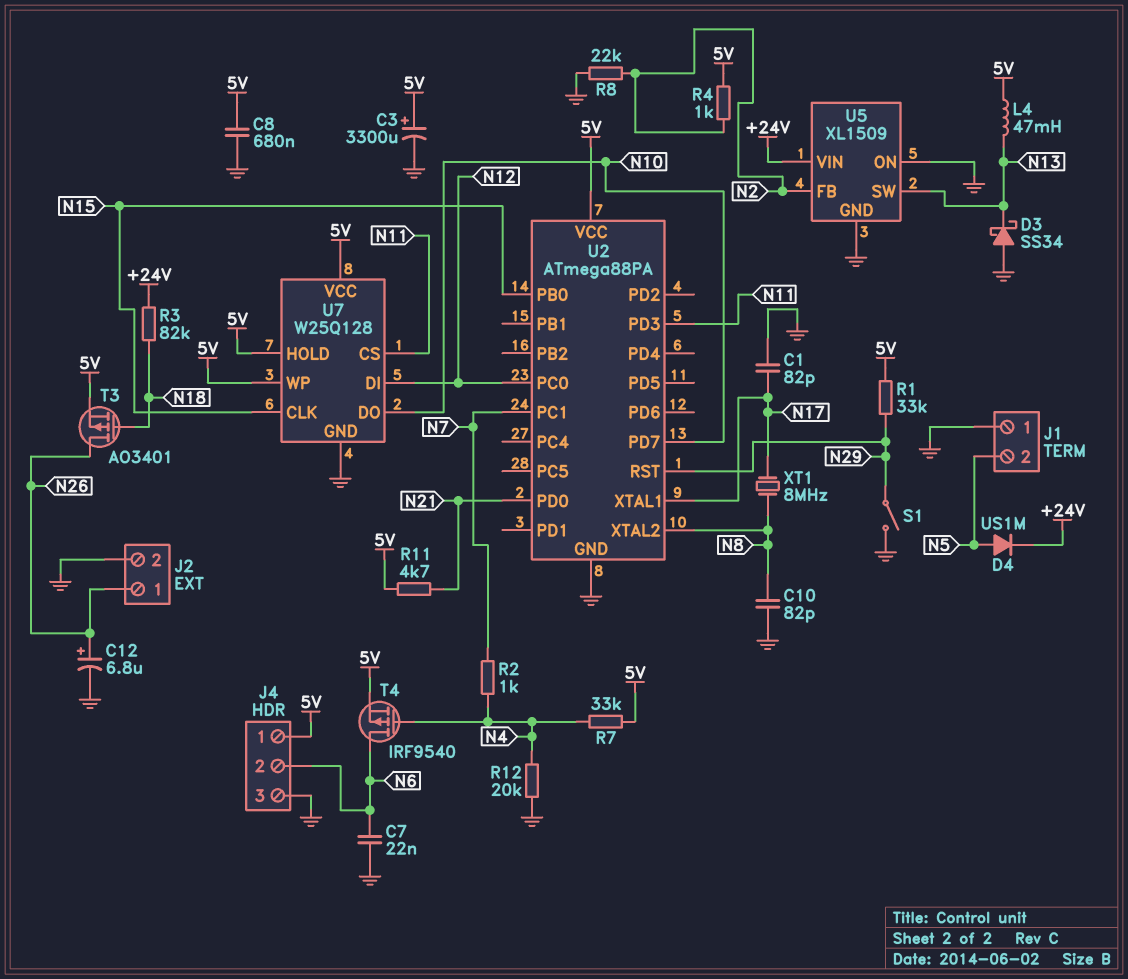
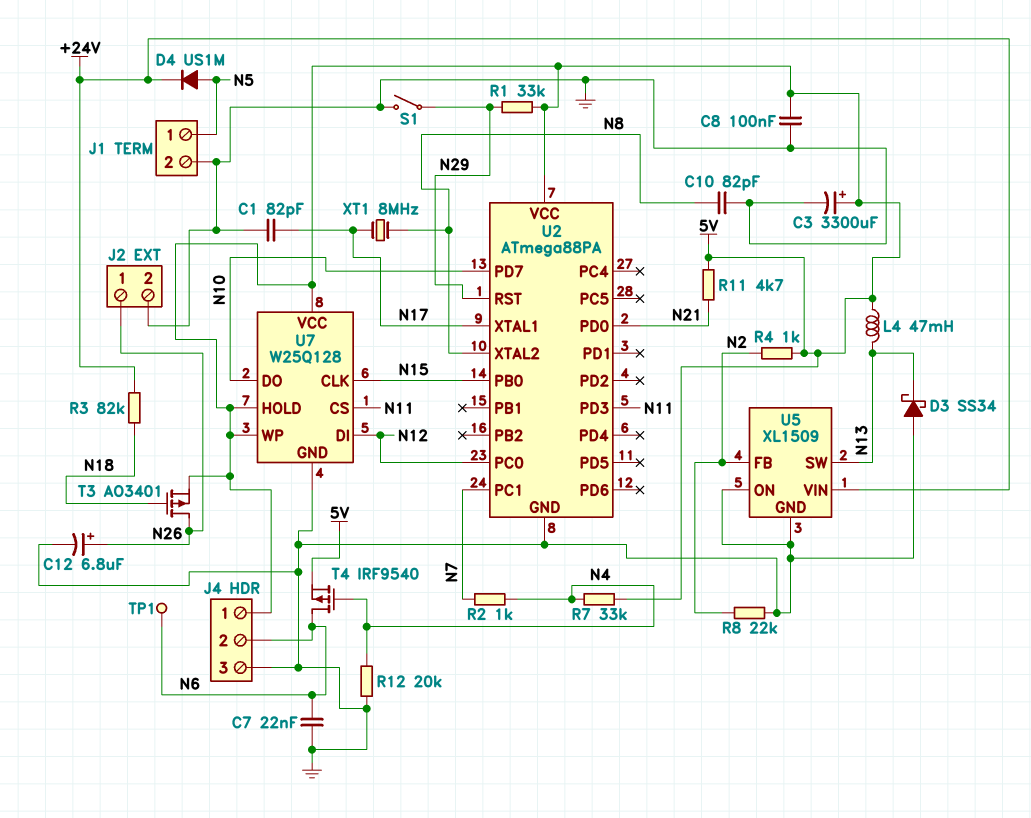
C8: 680nF (5V, GND) -> 100nF (5V, GND)
J1 pin 1: GND -> N5
J1 pin 2: N5 -> GND
TP1: none -> test point (N6)

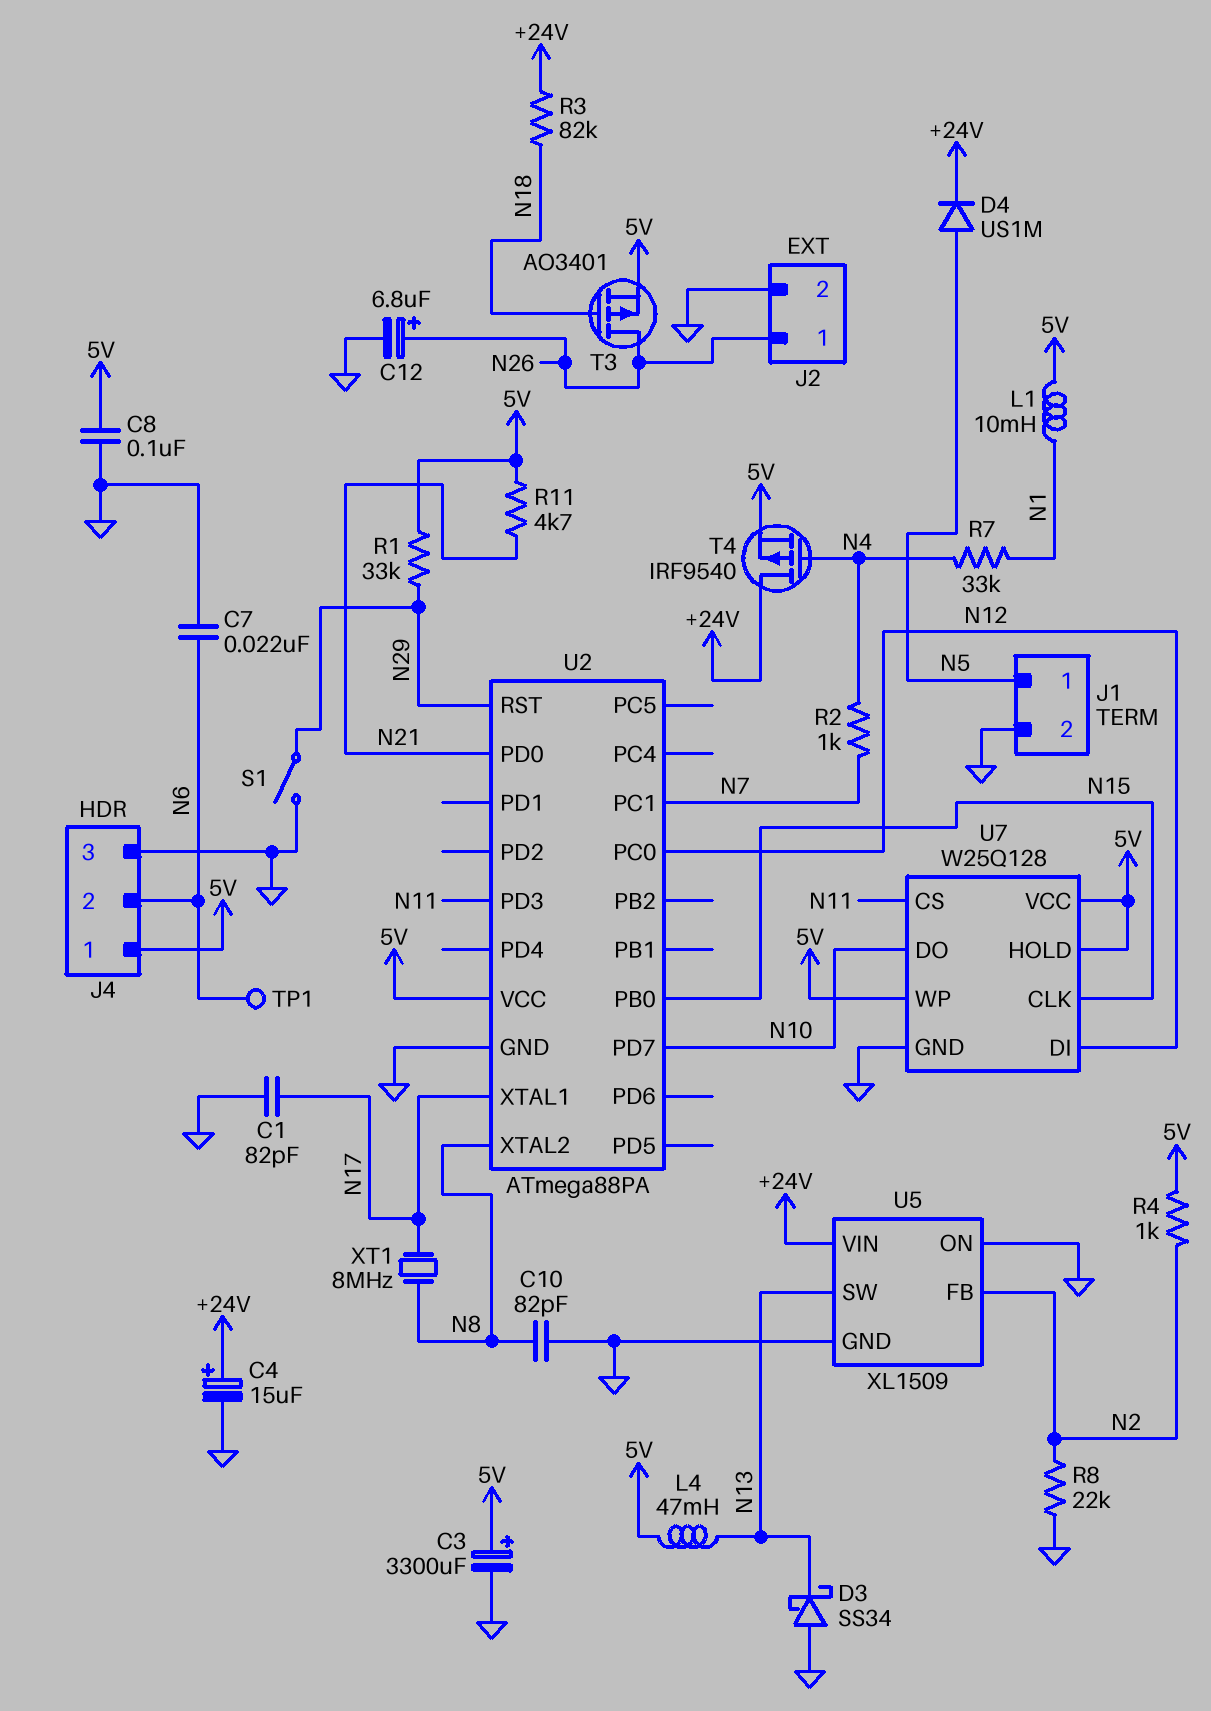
C4: none -> 15uF (plus +24V, minus GND)
L1: none -> 10mH (5V, N1)
R7: 33k (5V, N4) -> 33k (N1, N4)
R12: 20k (GND, N4) -> none
T4: PMOS IRF9540 (G N4, D N6, S 5V) -> PMOS IRF9540 (G N4, D +24V, S 5V)

